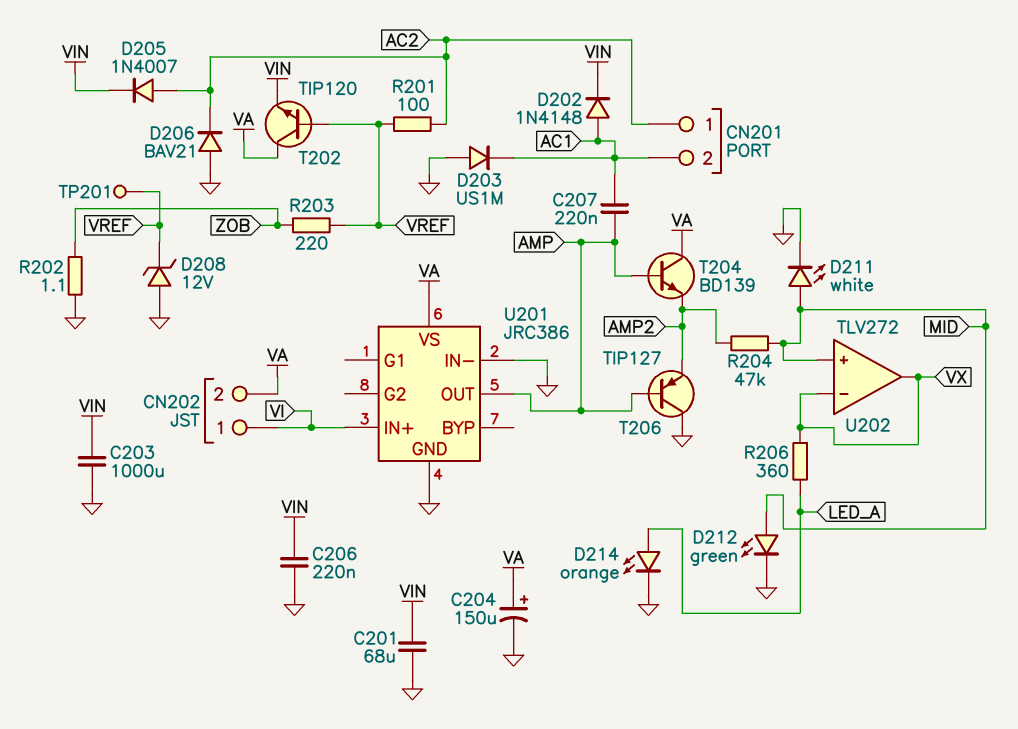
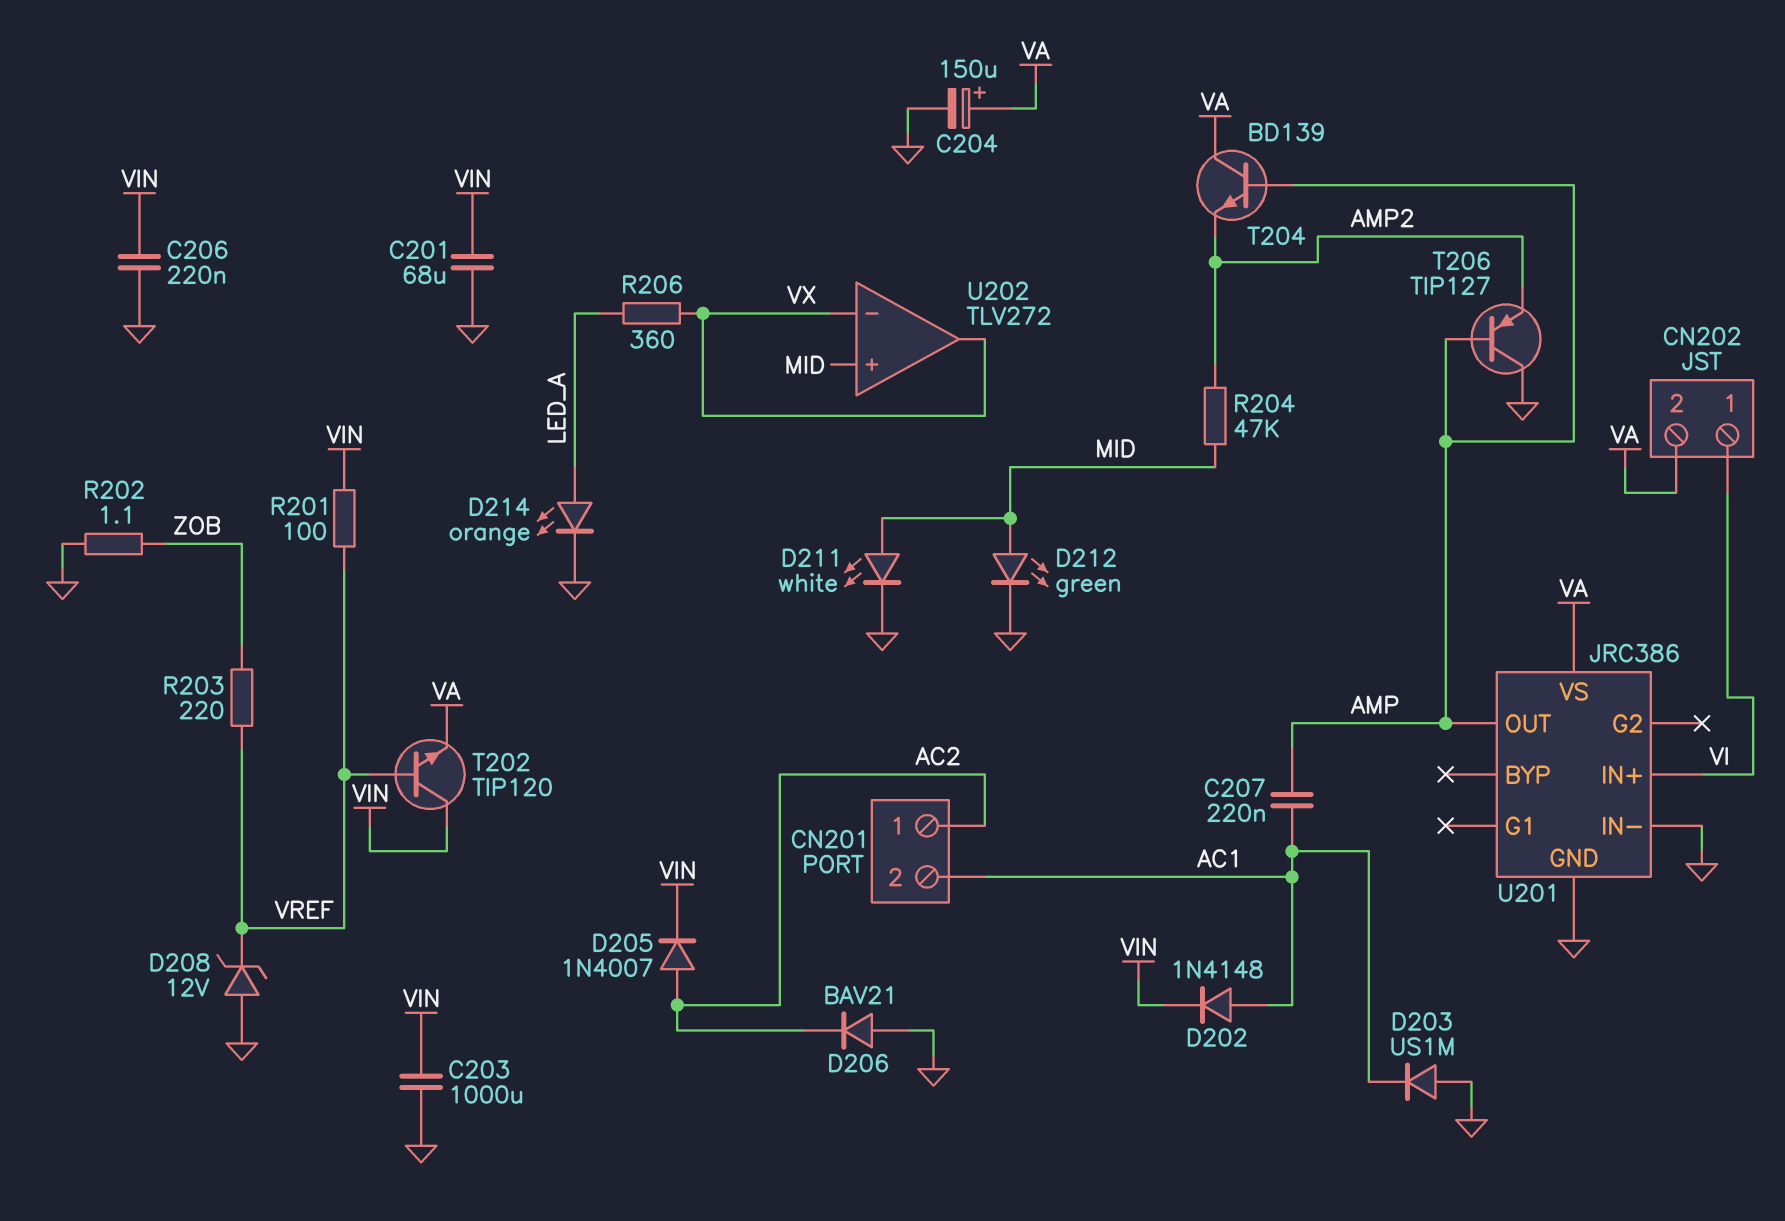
R201: 100 (AC2, VREF) -> 100 (VIN, VREF)
T202: NPN TIP120 (B VREF, C VA, E VIN) -> NPN TIP120 (B VREF, C VIN, E VA)
TP201: test point (VREF) -> none

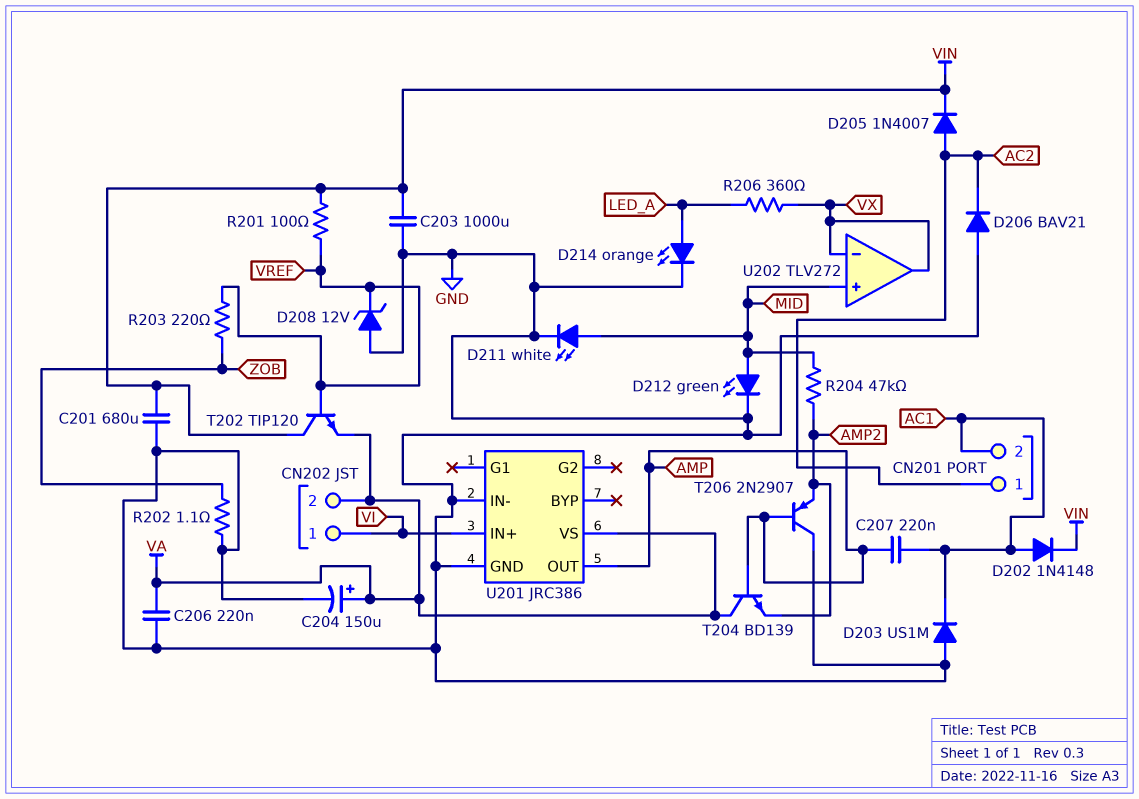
C201: 68uF (GND, VIN) -> 680uF (GND, VIN)
C206: 220nF (GND, VIN) -> 220nF (GND, VA)
T206: PNP TIP127 (B AMP, C GND, E AMP2) -> PNP 2N2907 (B AMP, C GND, E AMP2)

